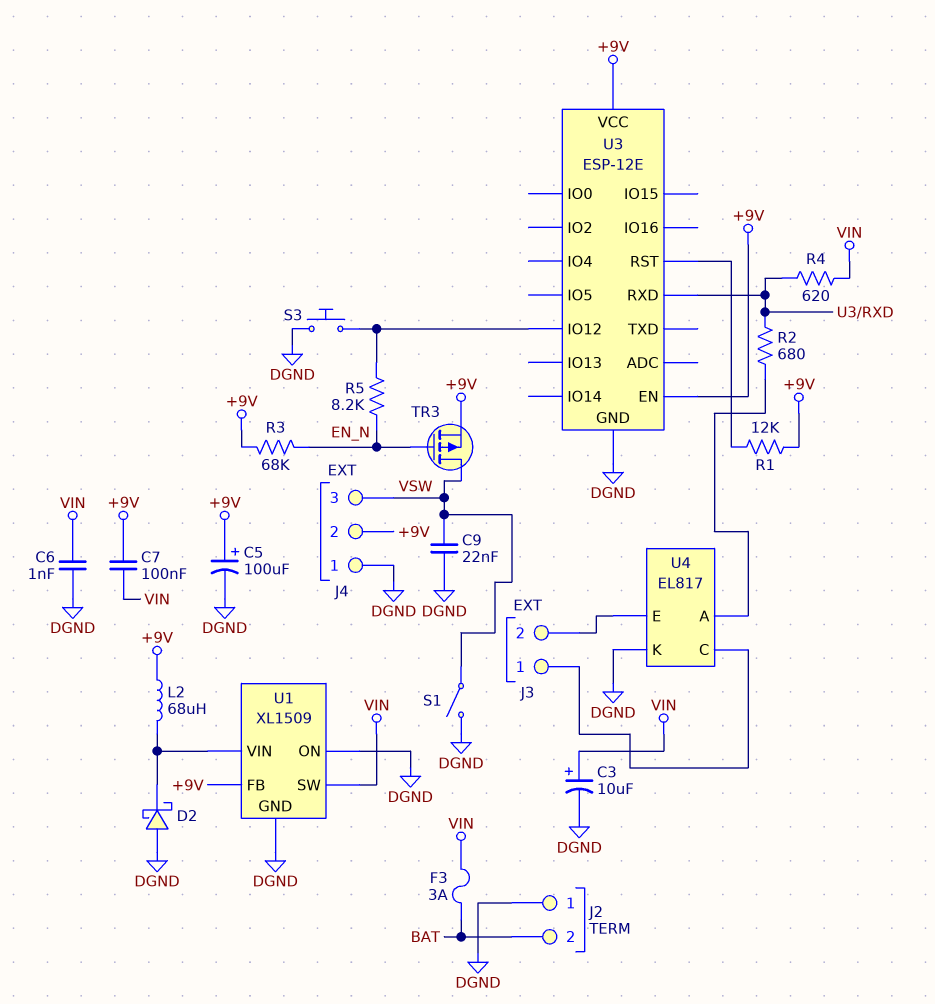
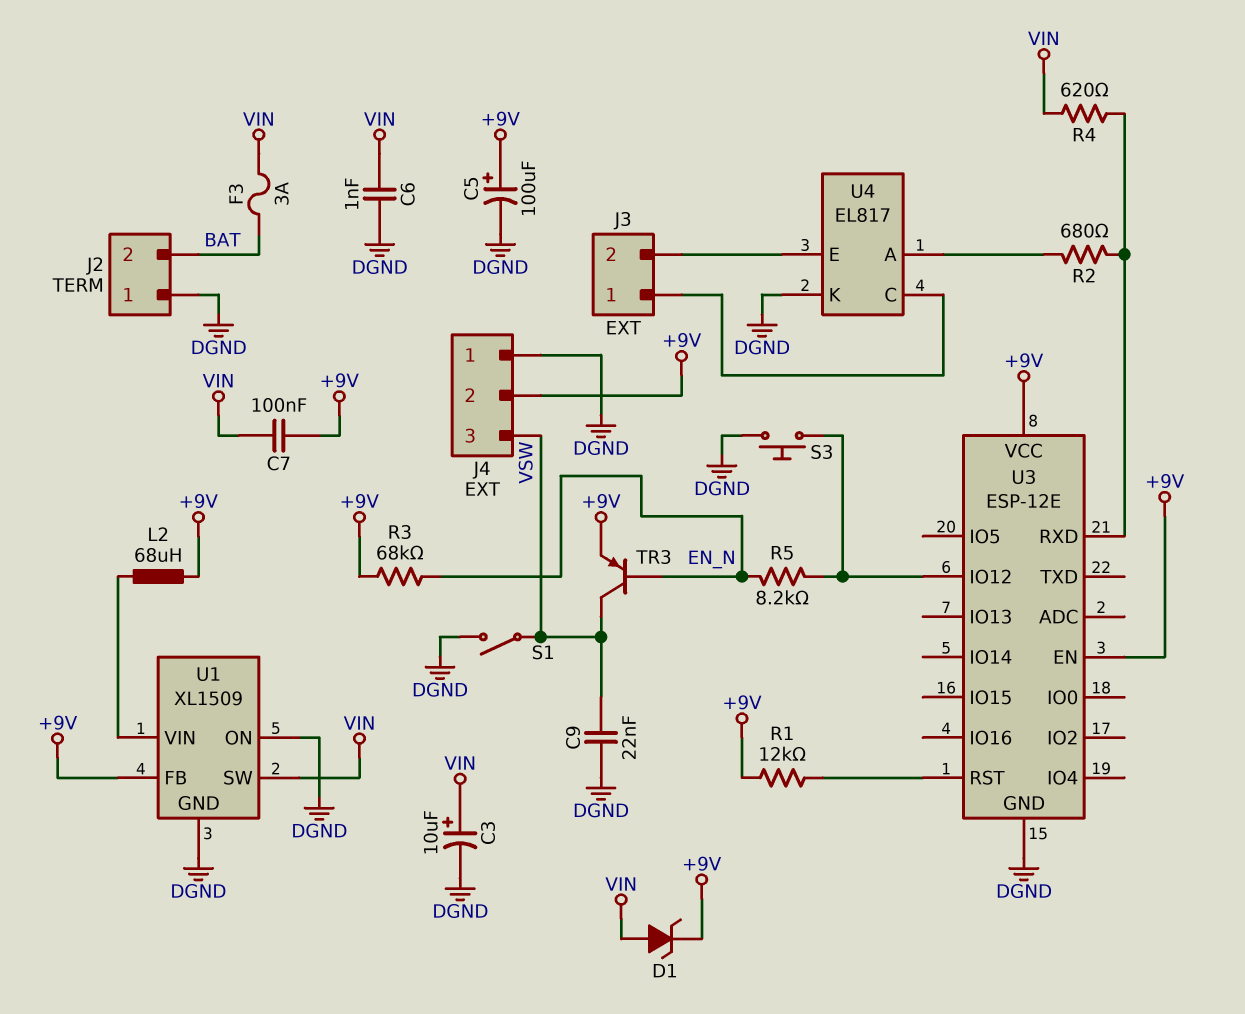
D1: none -> zener (A VIN, K +9V)
D2: schottky (A DGND, K U1/VIN) -> none
TR3: PMOS (G EN_N, D VSW, S +9V) -> PNP (B EN_N, C VSW, E +9V)

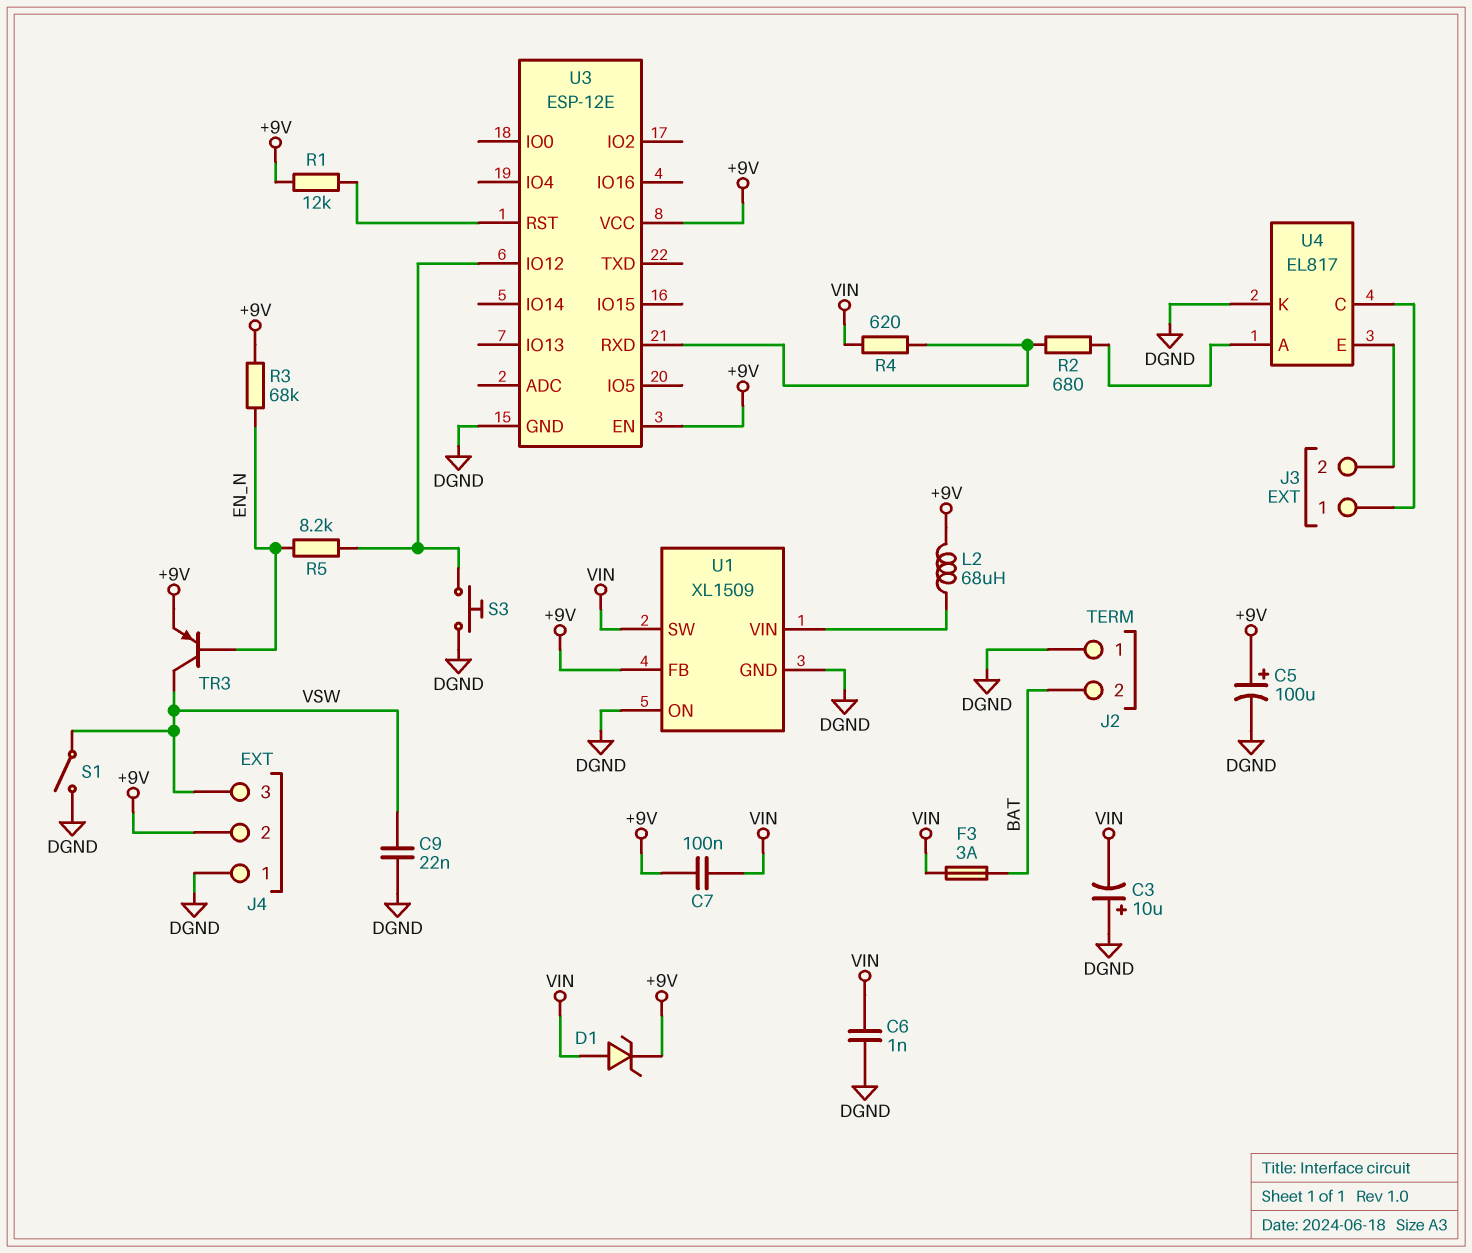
C3: 10uF (plus VIN, minus DGND) -> 10uF (plus DGND, minus VIN)

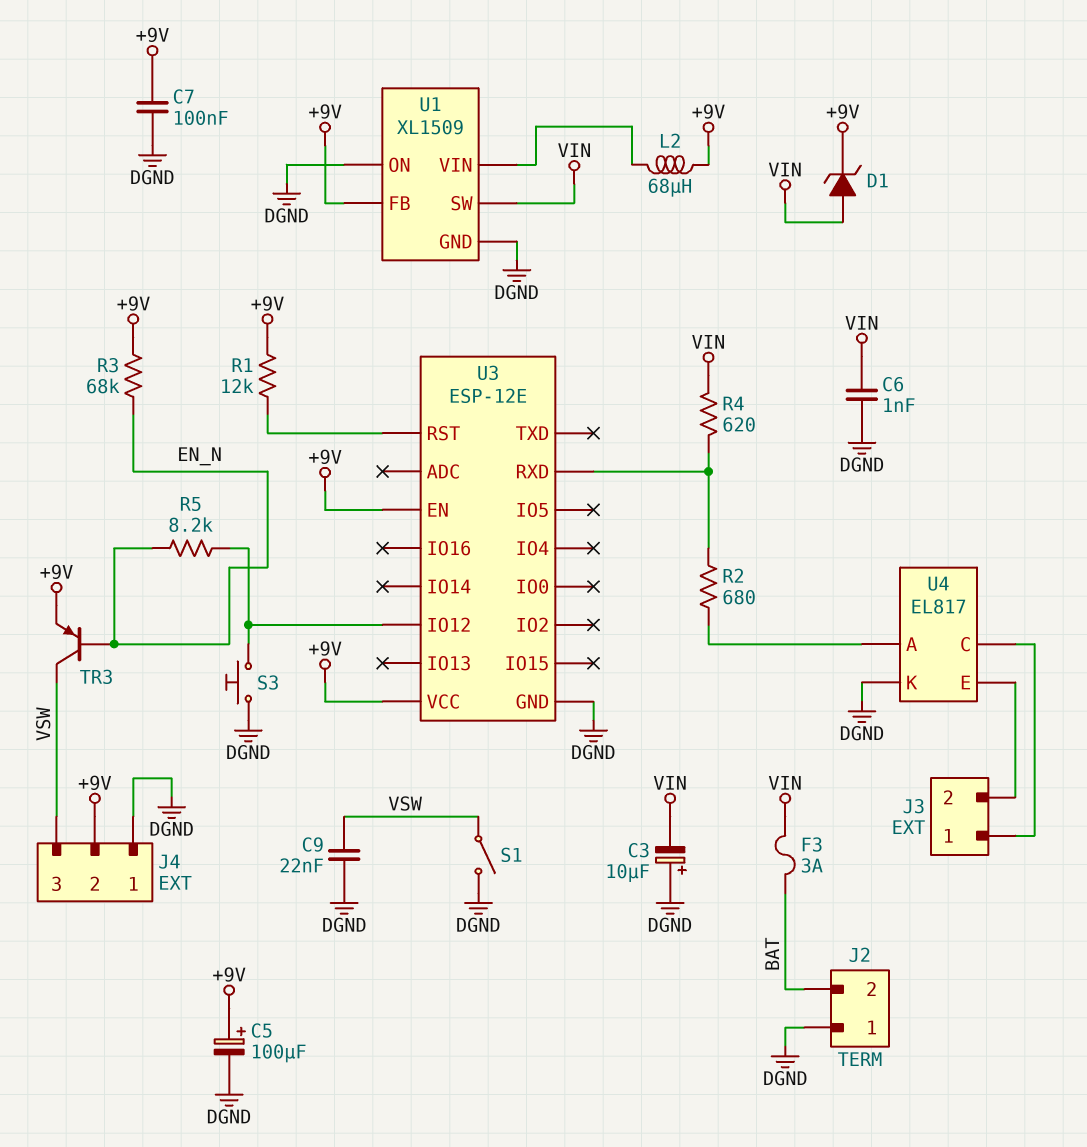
C7: 100nF (+9V, VIN) -> 100nF (+9V, DGND)

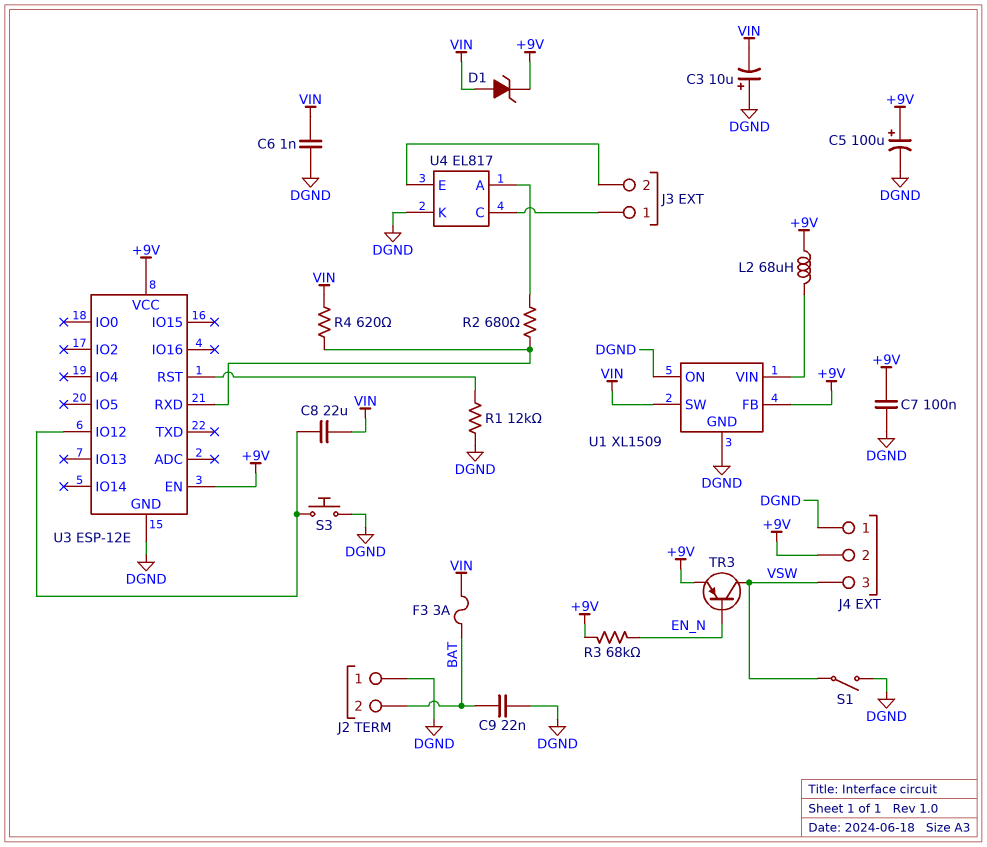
C8: none -> 22uF (U3/IO12, VIN)
C9: 22nF (DGND, VSW) -> 22nF (BAT, DGND)
R1: 12k (+9V, U3/RST) -> 12k (DGND, U3/RST)
R5: 8.2k (EN_N, U3/IO12) -> none

